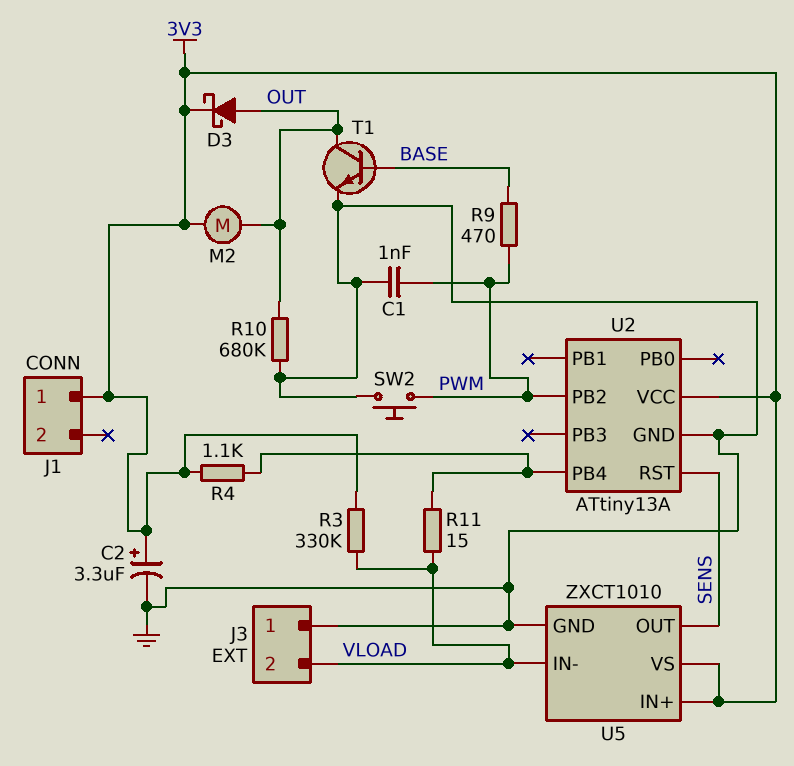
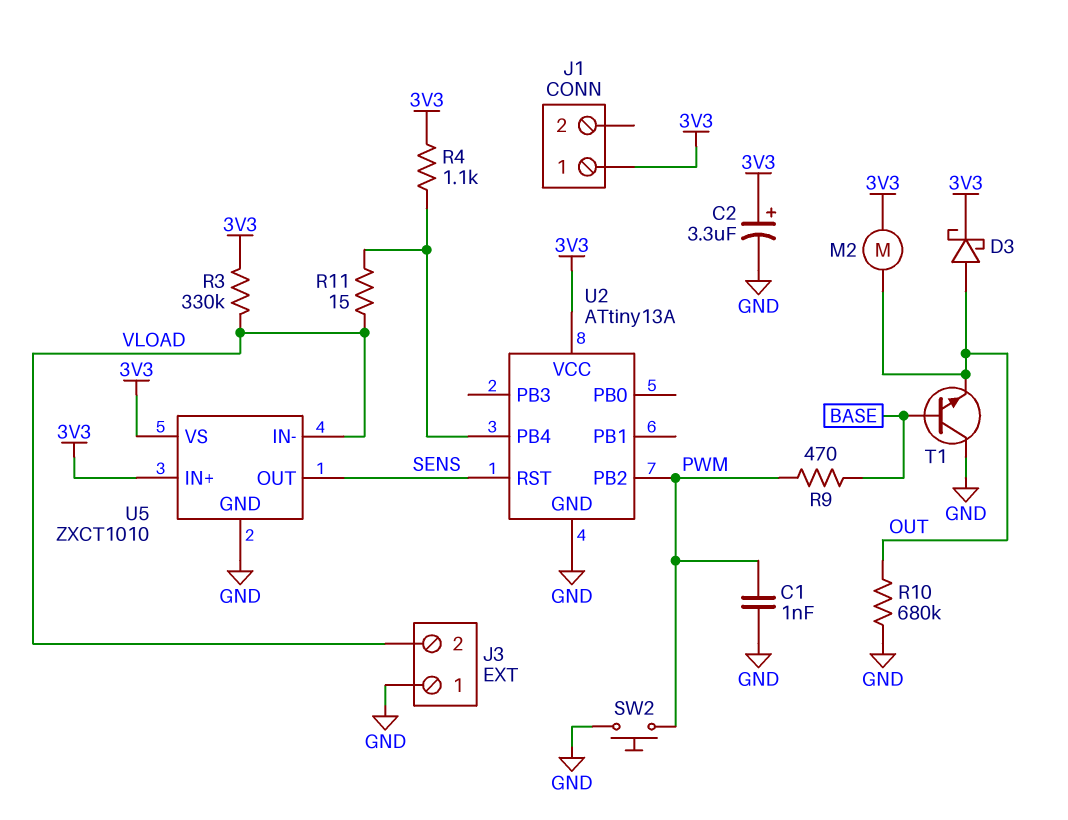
T1: NPN (B BASE, C OUT, E GND) -> NPN (B BASE, C GND, E OUT)

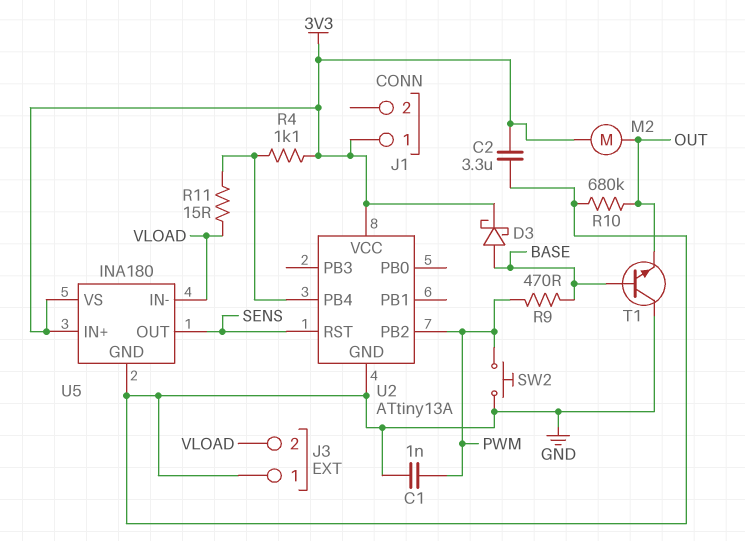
C2: 3.3uF (plus 3V3, minus GND) -> 3.3uF (3V3, GND)
D3: schottky (A OUT, K 3V3) -> schottky (A BASE, K 3V3)
R3: 330k (3V3, VLOAD) -> none
U5: ZXCT1010 -> INA180

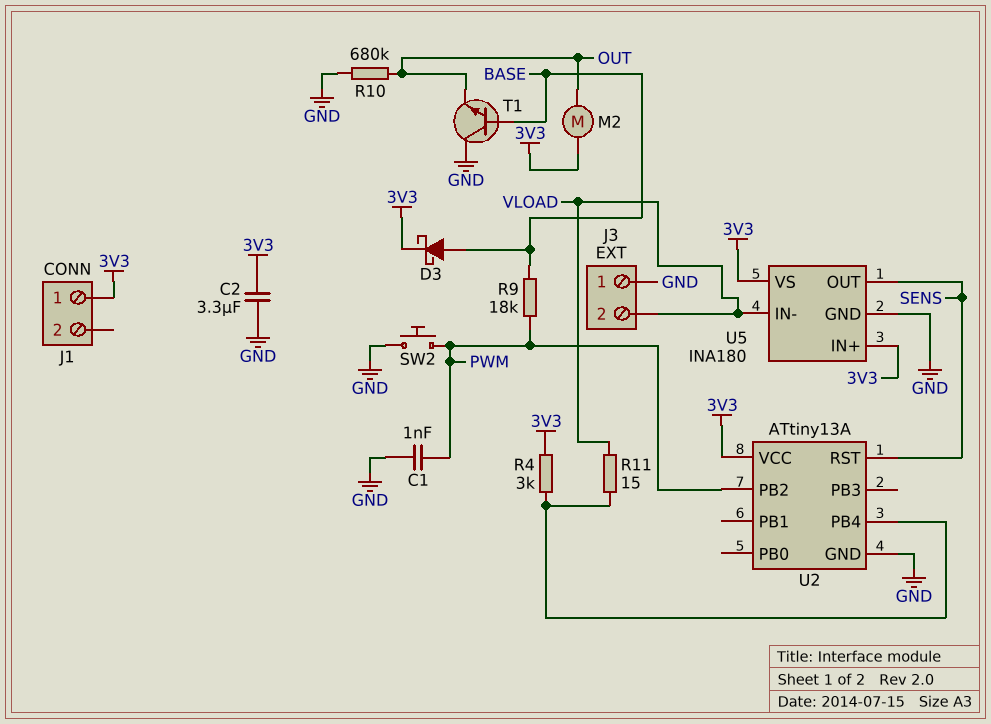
R4: 1.1k (3V3, U2/PB4) -> 3k (3V3, U2/PB4)
R9: 470 (BASE, PWM) -> 18k (BASE, PWM)

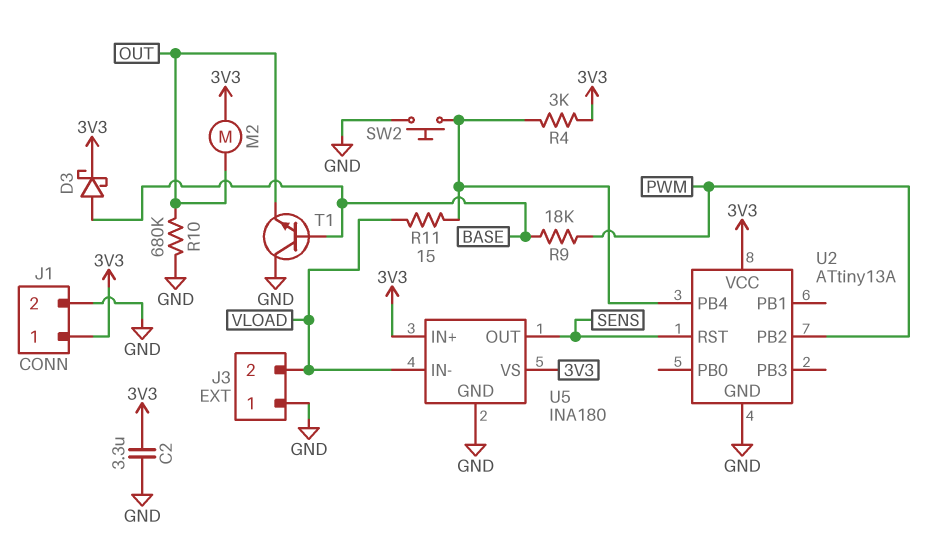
C1: 1nF (GND, PWM) -> none
J1 pin 2: none -> GND
SW2: button (GND, PWM) -> button (GND, U2/PB4)

